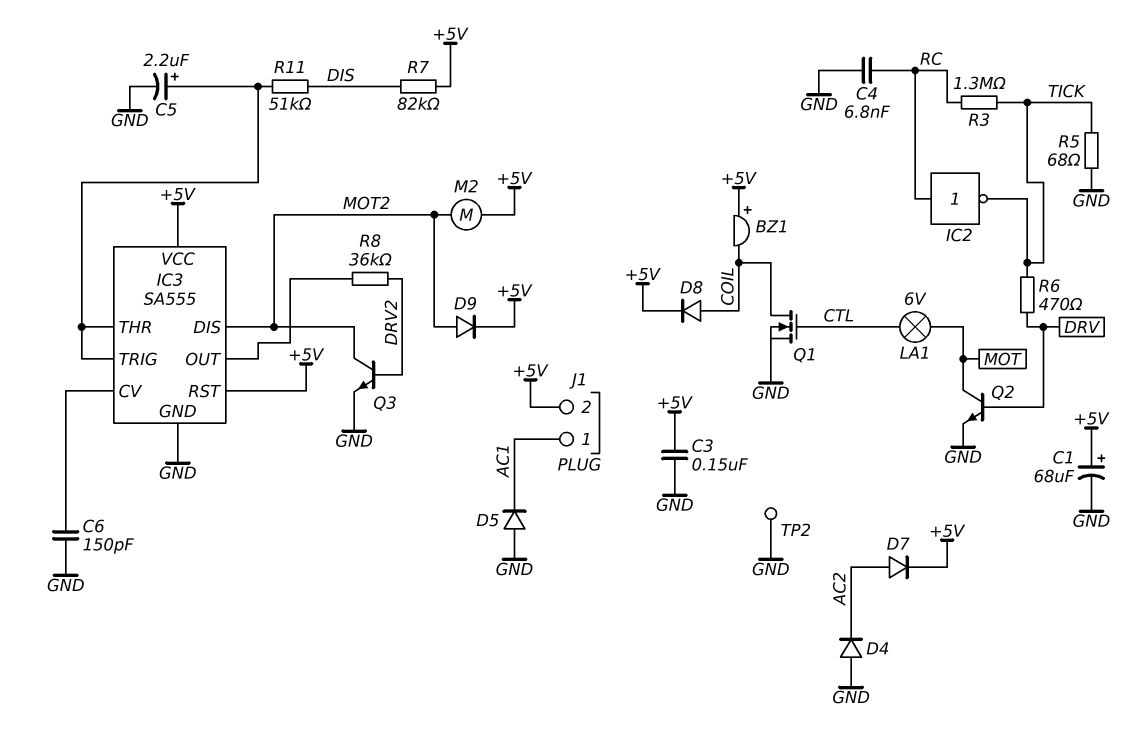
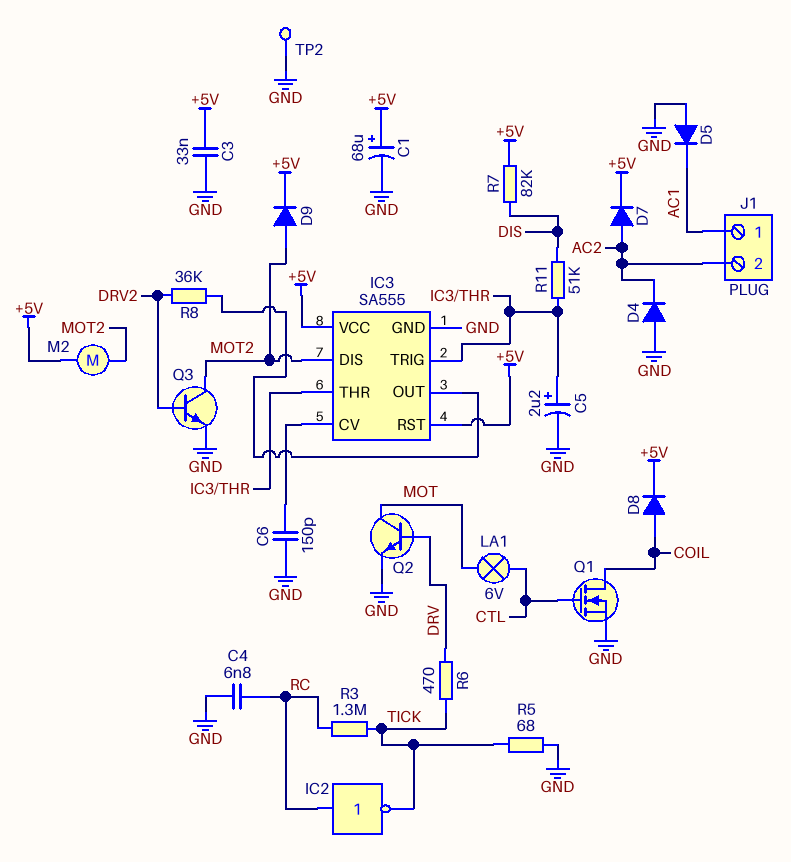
BZ1: buzzer (plus +5V, minus COIL) -> none
C3: 150nF (+5V, GND) -> 33nF (+5V, GND)
J1 pin 2: +5V -> AC2

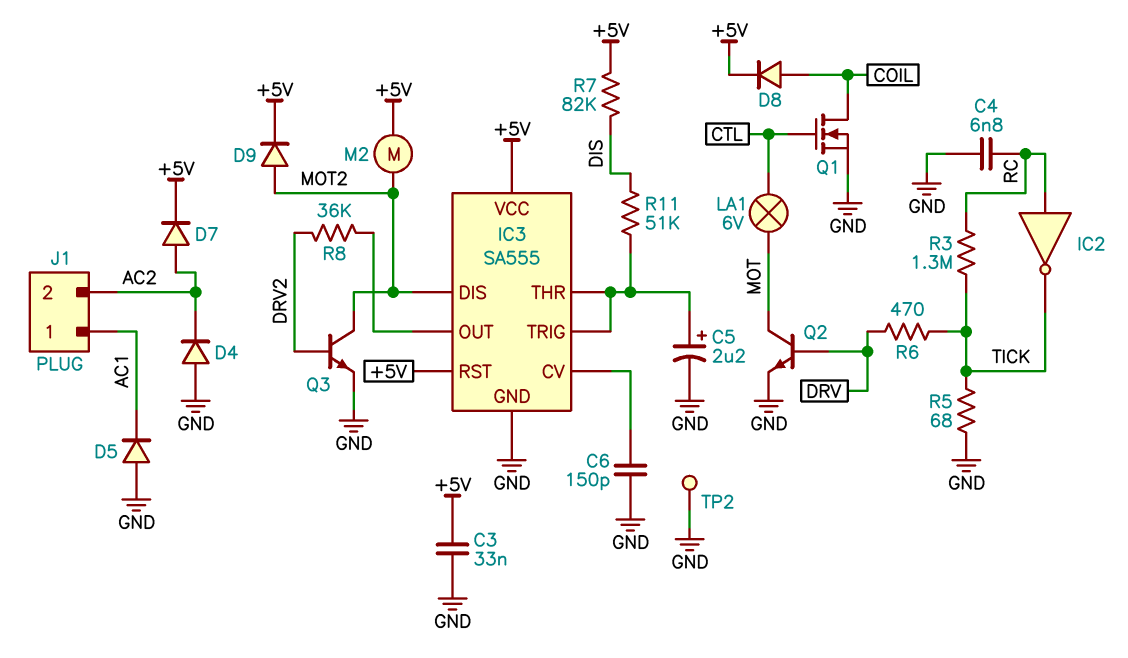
C1: 68uF (plus +5V, minus GND) -> none

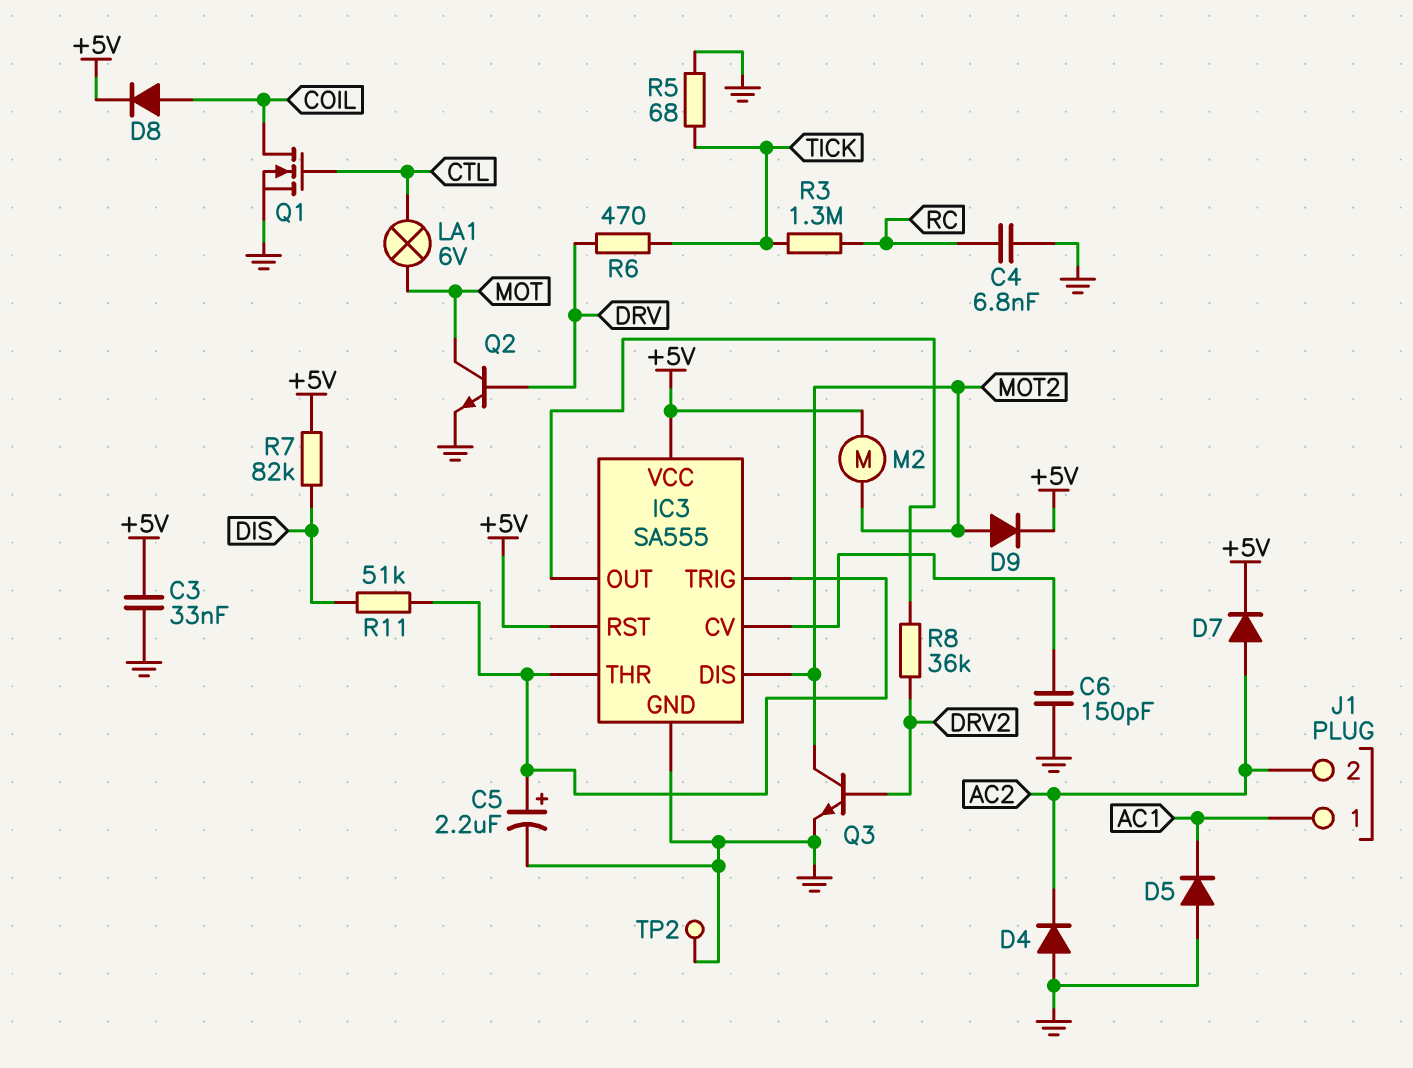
IC2: NOT (in RC, out TICK) -> none

